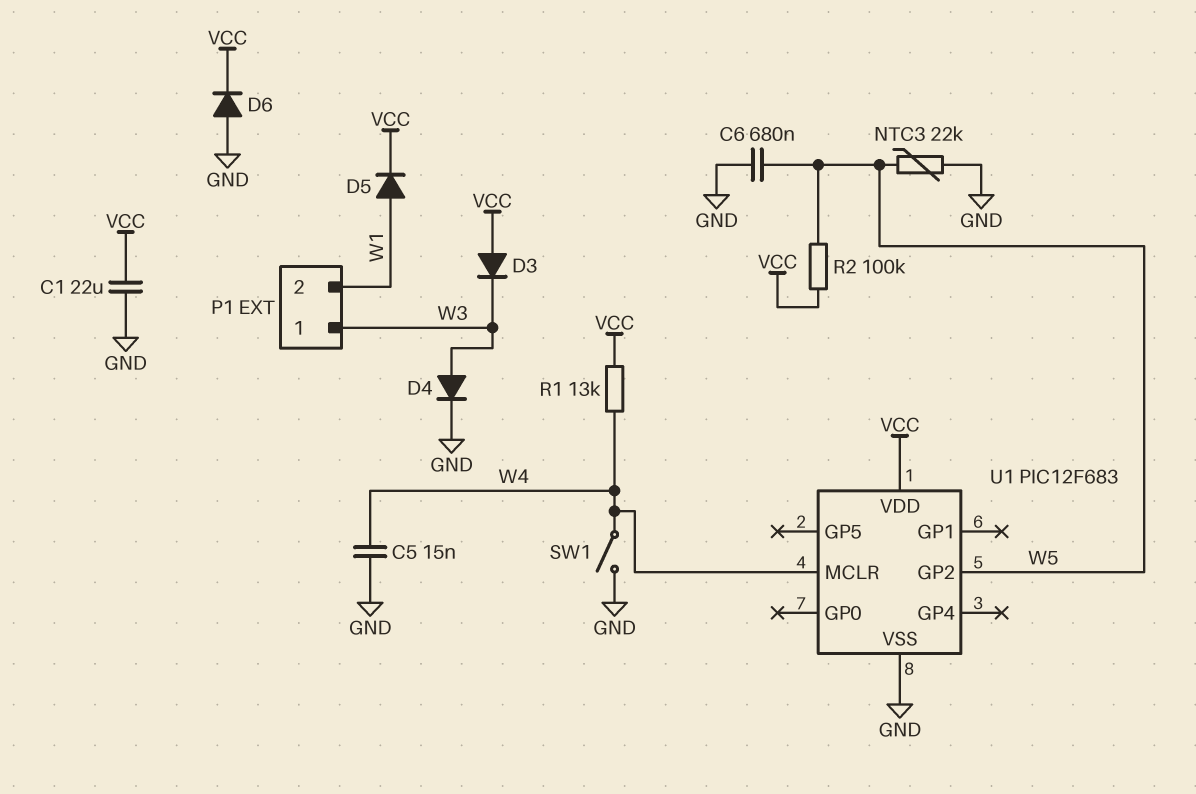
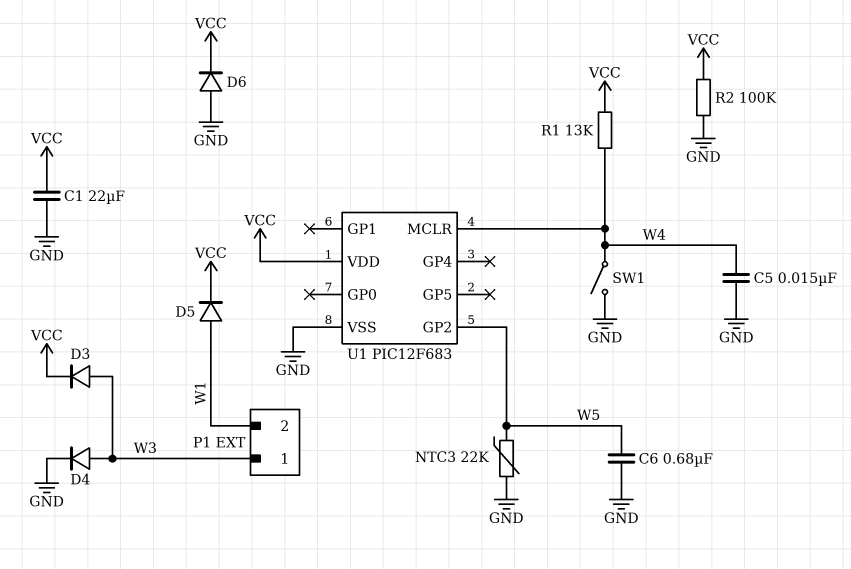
D3: diode (A VCC, K W3) -> diode (A W3, K VCC)
R2: 100k (VCC, W5) -> 100k (GND, VCC)

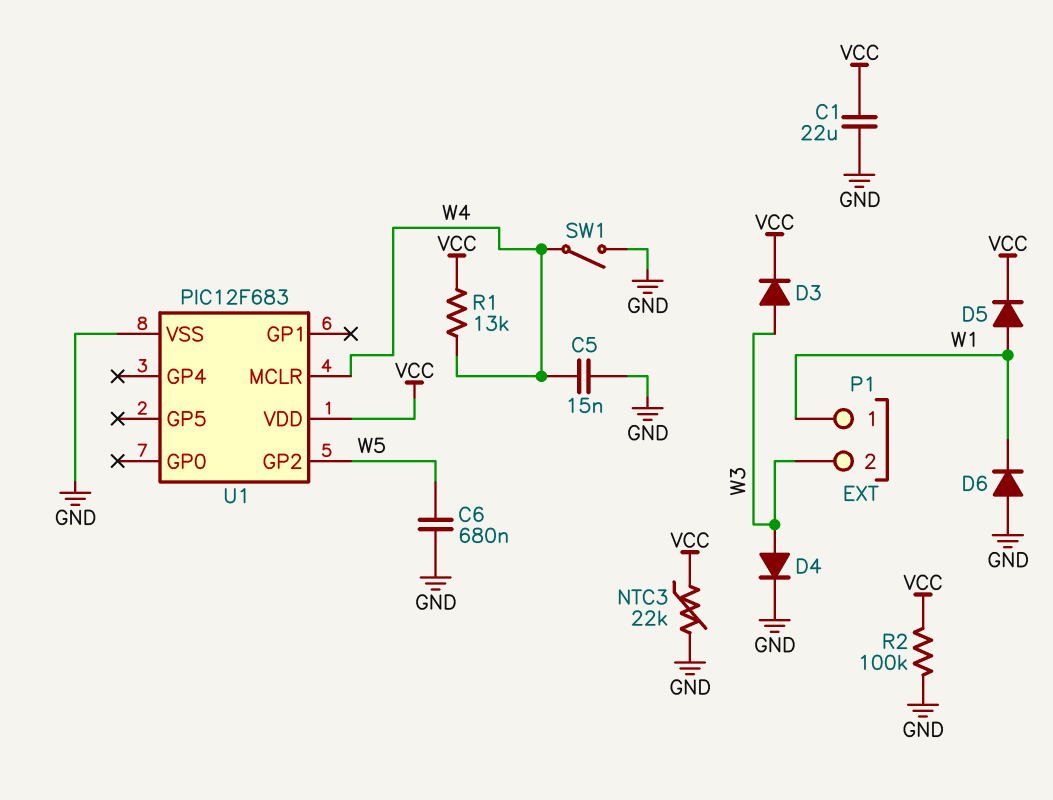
D6: diode (A GND, K VCC) -> diode (A GND, K W1)
NTC3: 22k (GND, W5) -> 22k (GND, VCC)
P1 pin 1: W3 -> W1
P1 pin 2: W1 -> W3

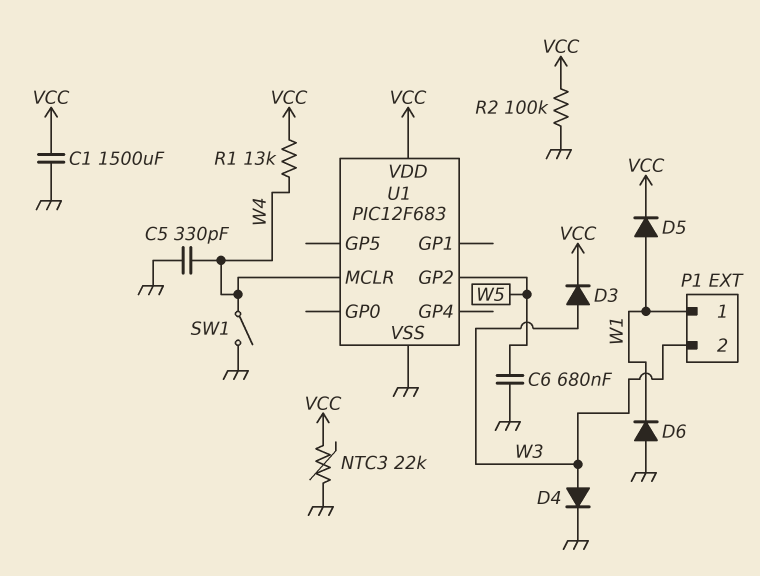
C1: 22uF (GND, VCC) -> 1500uF (GND, VCC)
C5: 15nF (GND, W4) -> 330pF (GND, W4)

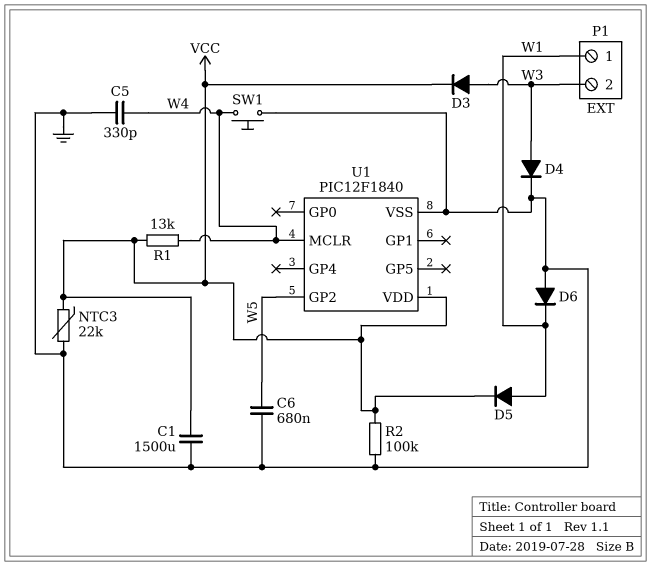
SW1: switch (GND, W4) -> button (GND, W4)
U1: PIC12F683 -> PIC12F1840

